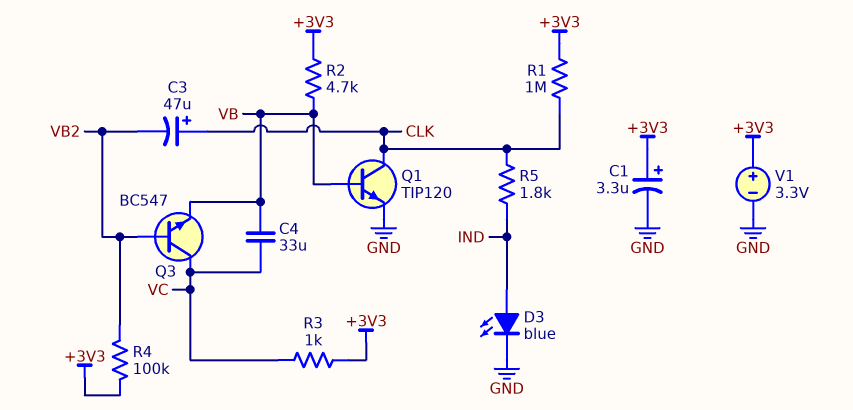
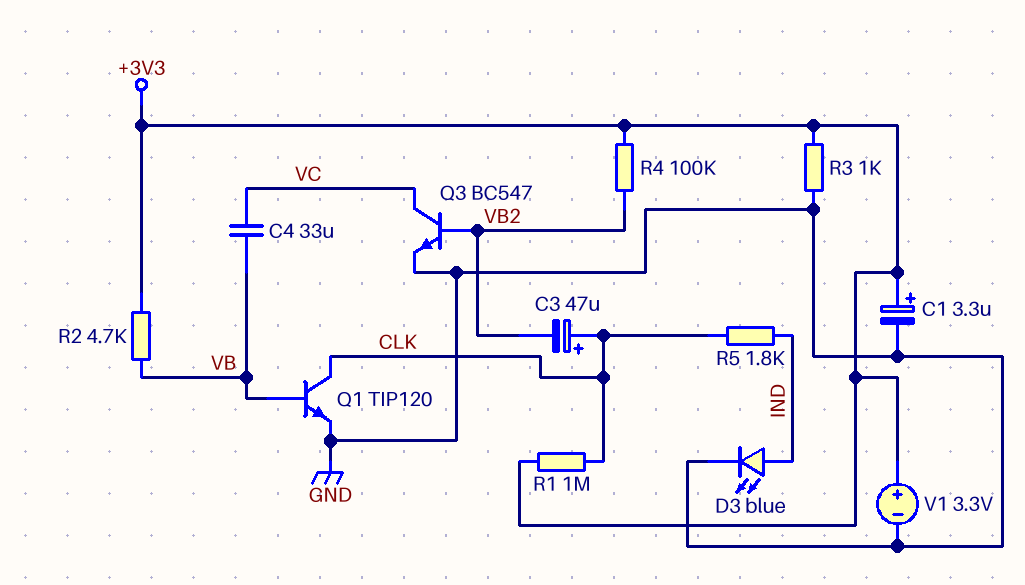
Q3: NPN BC547 (B VB2, C VC, E VB) -> NPN BC547 (B VB2, C VC, E GND)
R3: 1k (+3V3, VC) -> 1k (+3V3, GND)

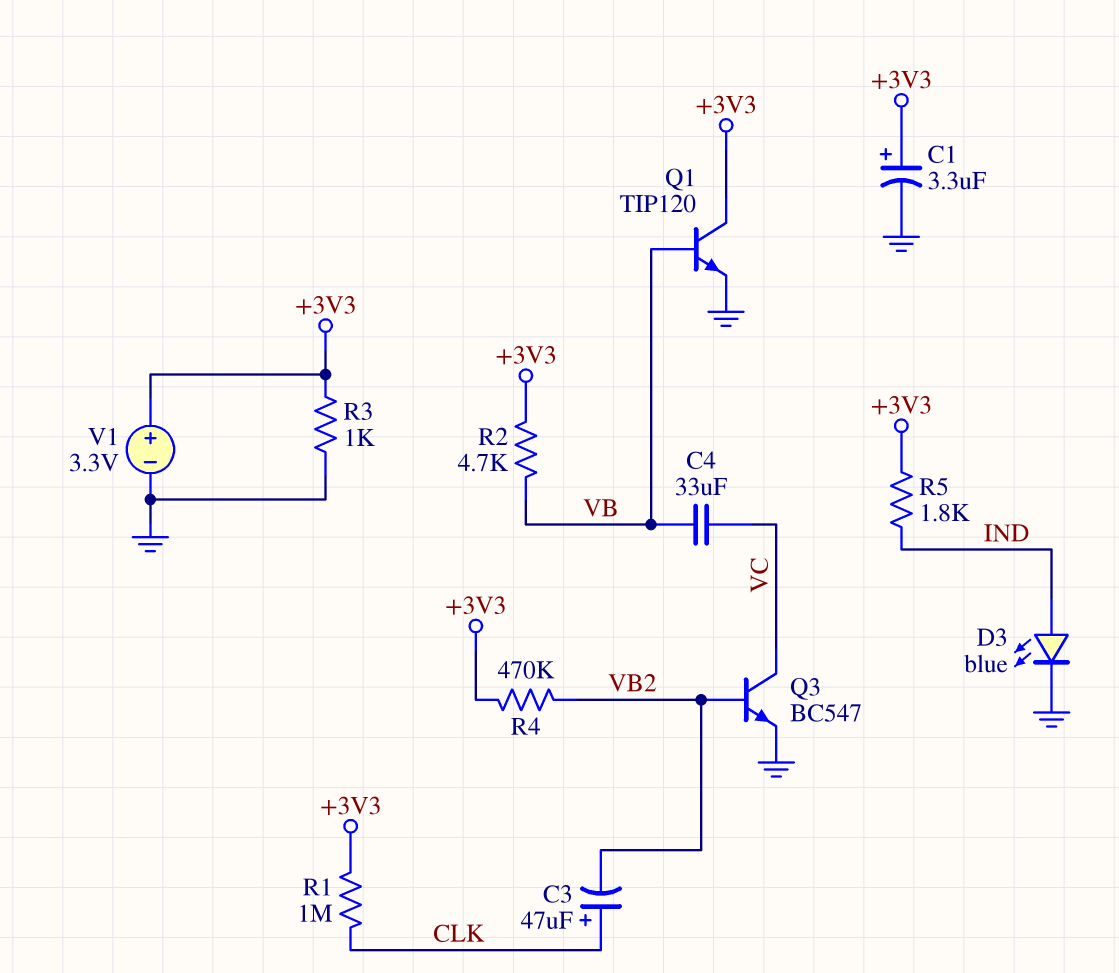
Q1: NPN TIP120 (B VB, C CLK, E GND) -> NPN TIP120 (B VB, C +3V3, E GND)
R4: 100k (+3V3, VB2) -> 470k (+3V3, VB2)
R5: 1.8k (CLK, IND) -> 1.8k (+3V3, IND)

